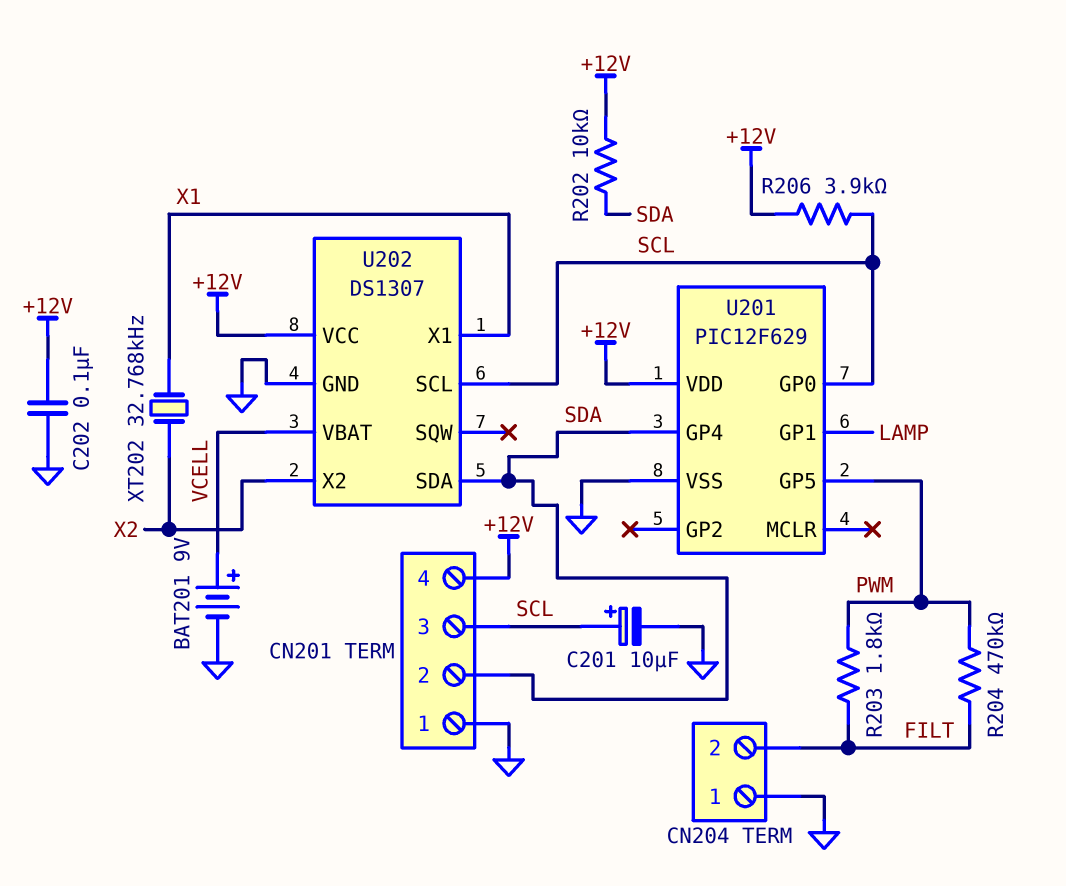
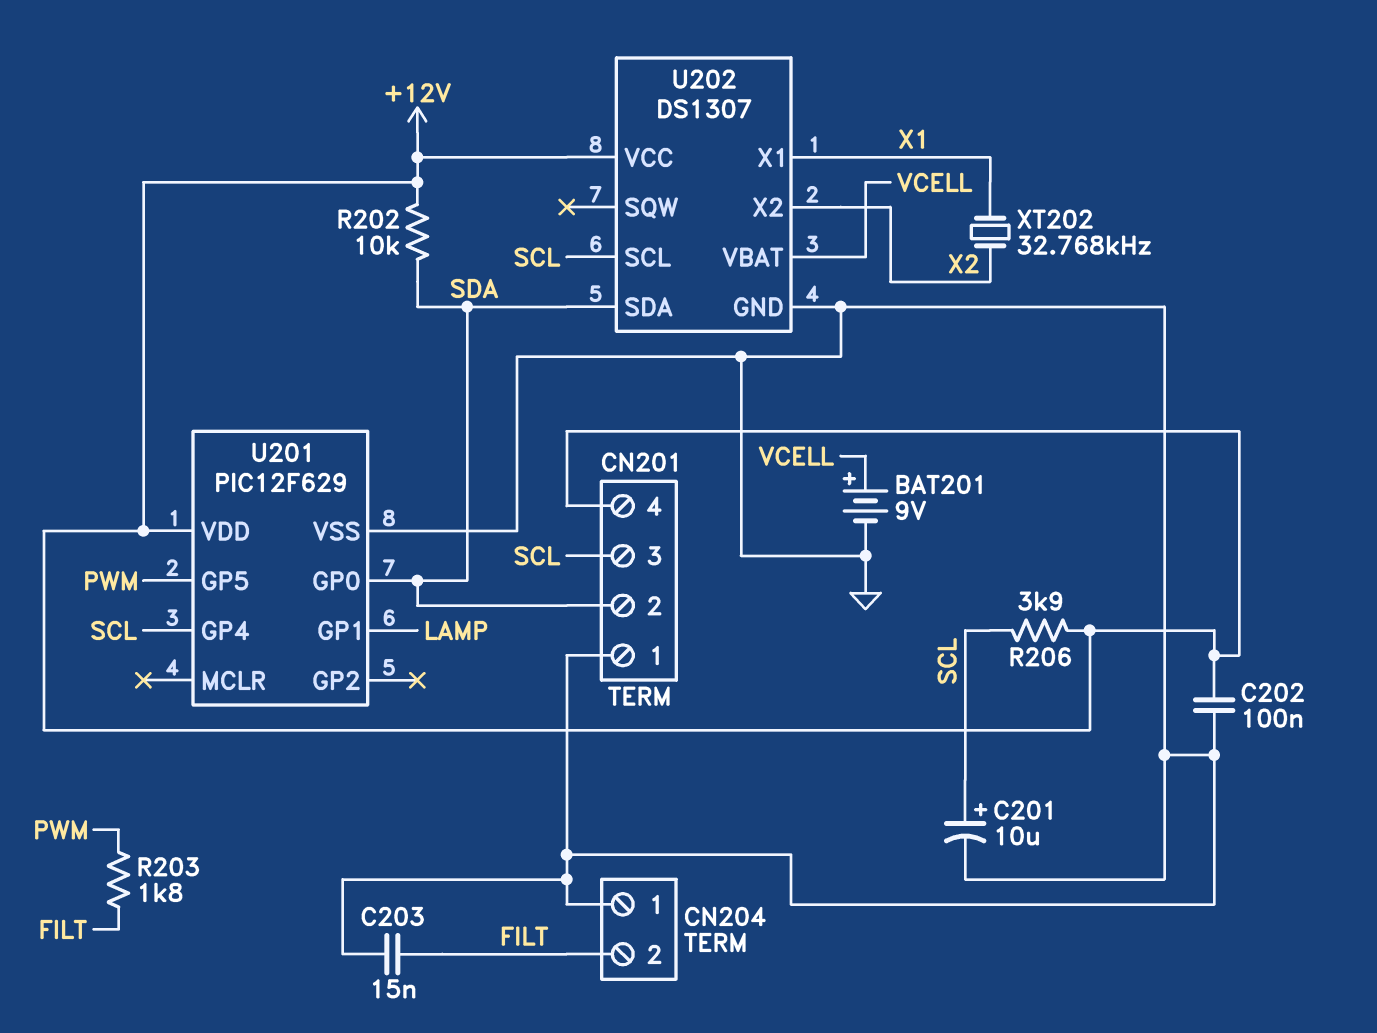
C203: none -> 15nF (FILT, GND)
R204: 470k (FILT, PWM) -> none
U201 pin GP0: SCL -> SDA
U201 pin GP4: SDA -> SCL

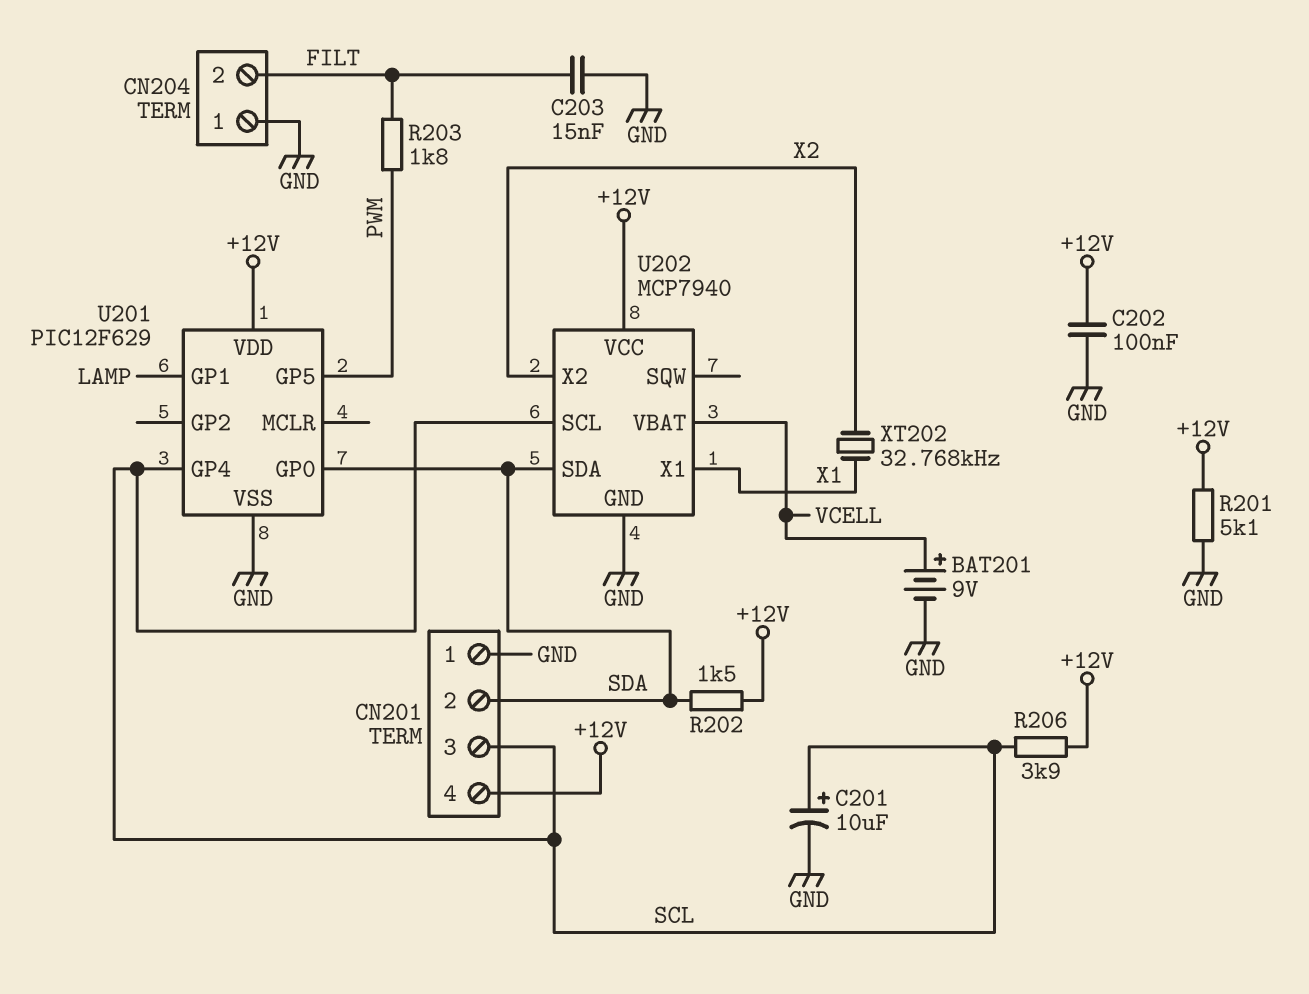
R201: none -> 5.1k (+12V, GND)
R202: 10k (+12V, SDA) -> 1.5k (+12V, SDA)
U202: DS1307 -> MCP7940

